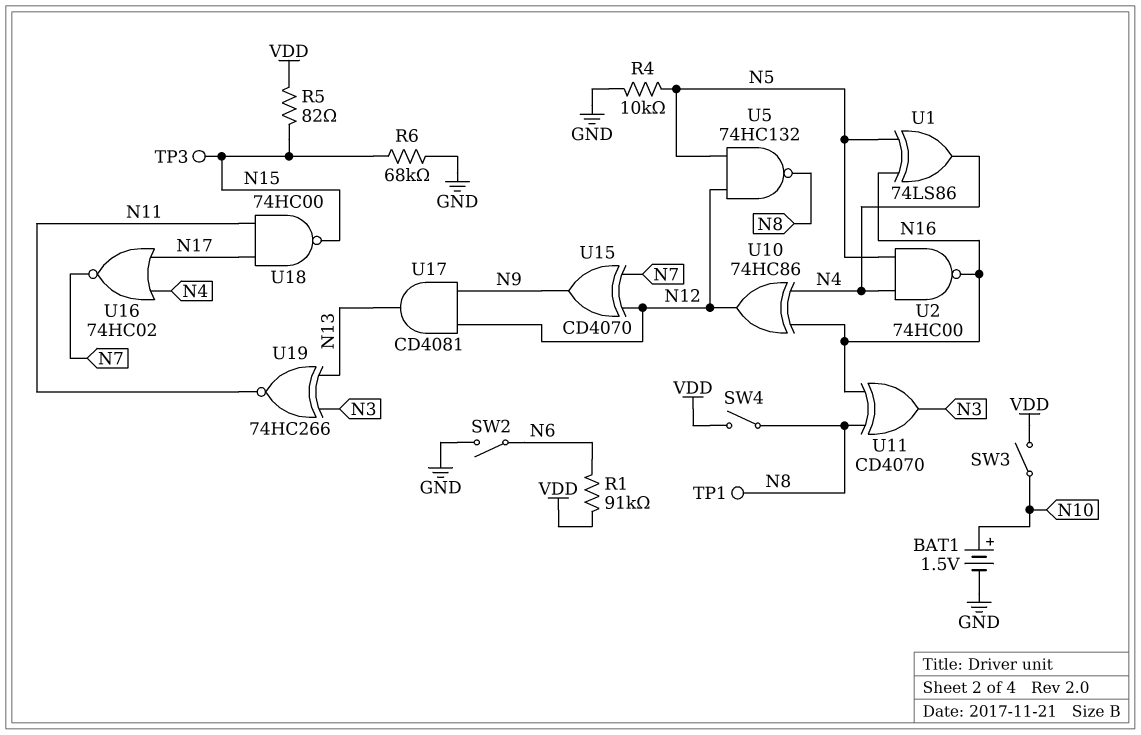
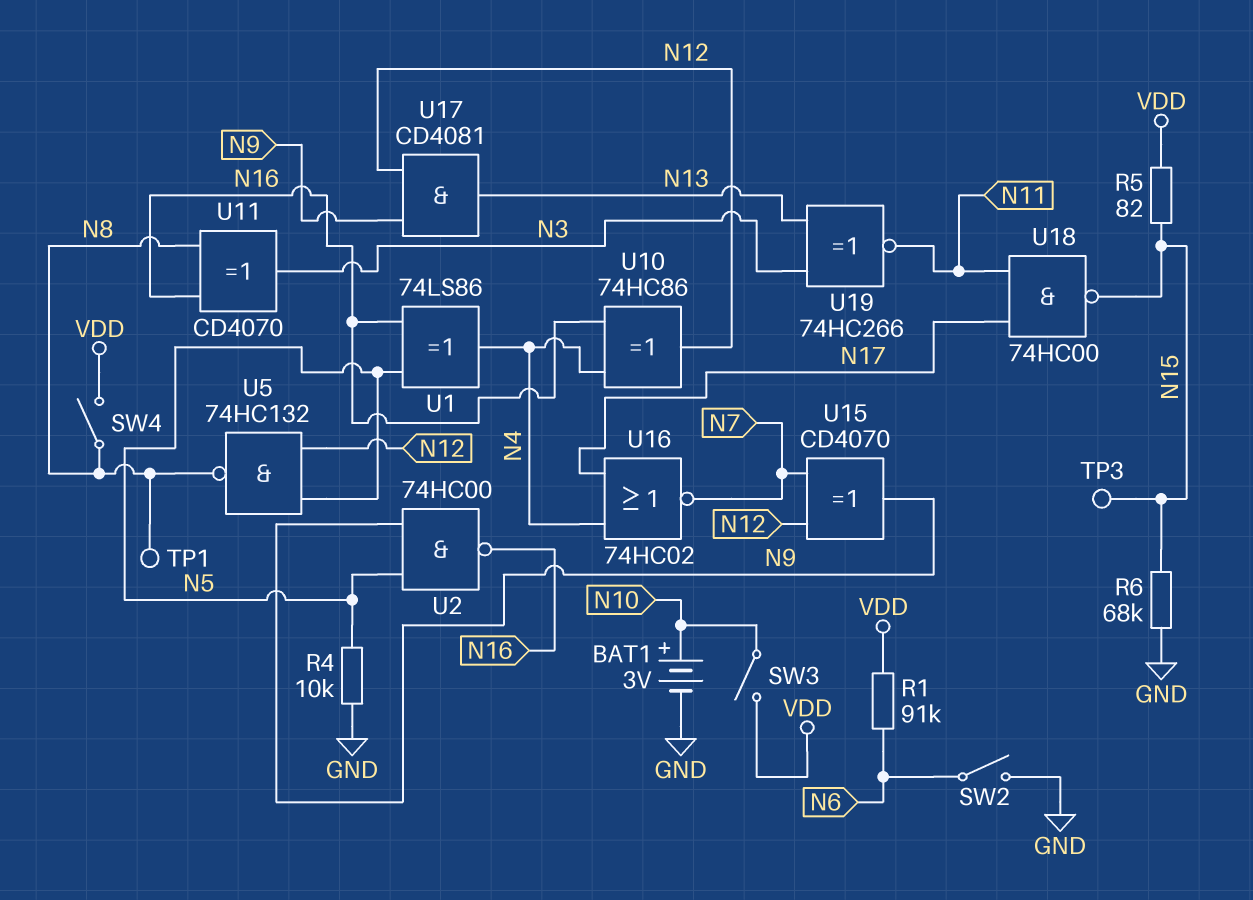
BAT1: 1.5V (plus N10, minus GND) -> 3V (plus N10, minus GND)
U2: NAND 74HC00 (in N4, in N5, out N16) -> NAND 74HC00 (in N5, in N9, out N16)

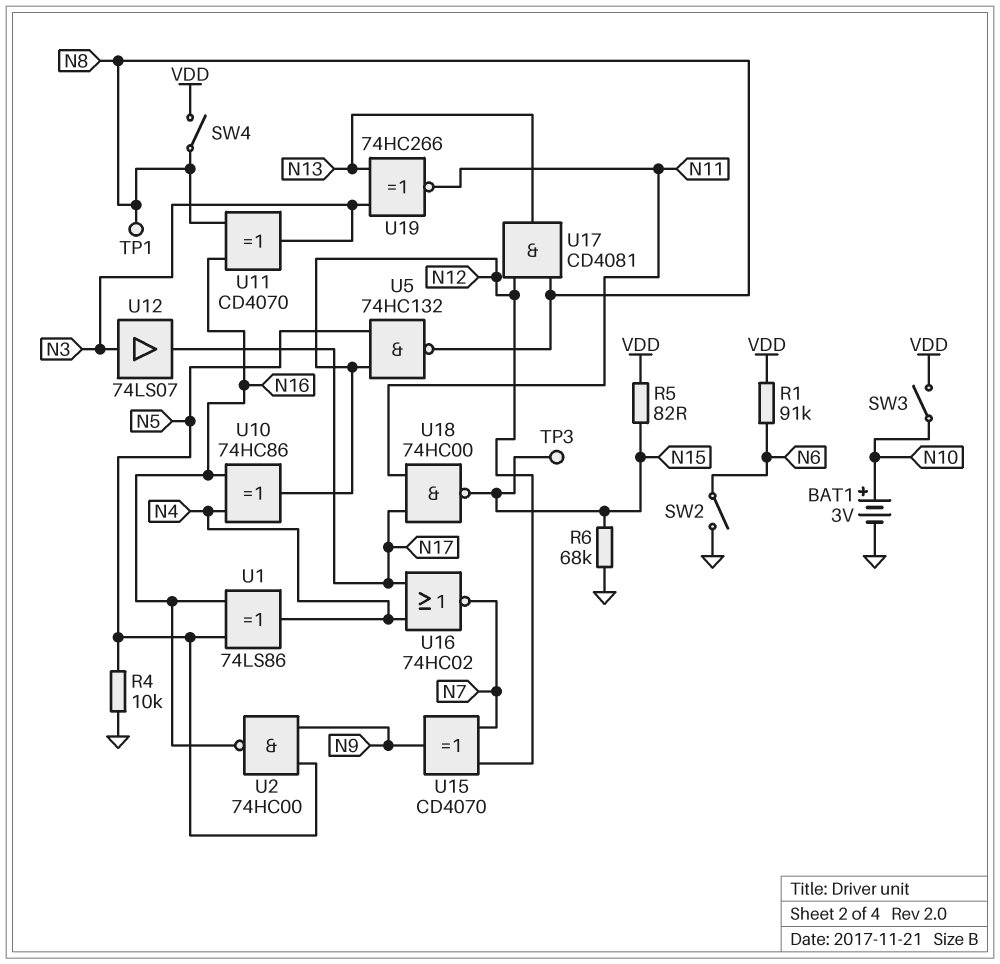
U12: none -> buffer 74LS07 (in N3, out N17)
U17: AND CD4081 (in N9, in N12, out N13) -> AND CD4081 (in N8, in N12, out N13)

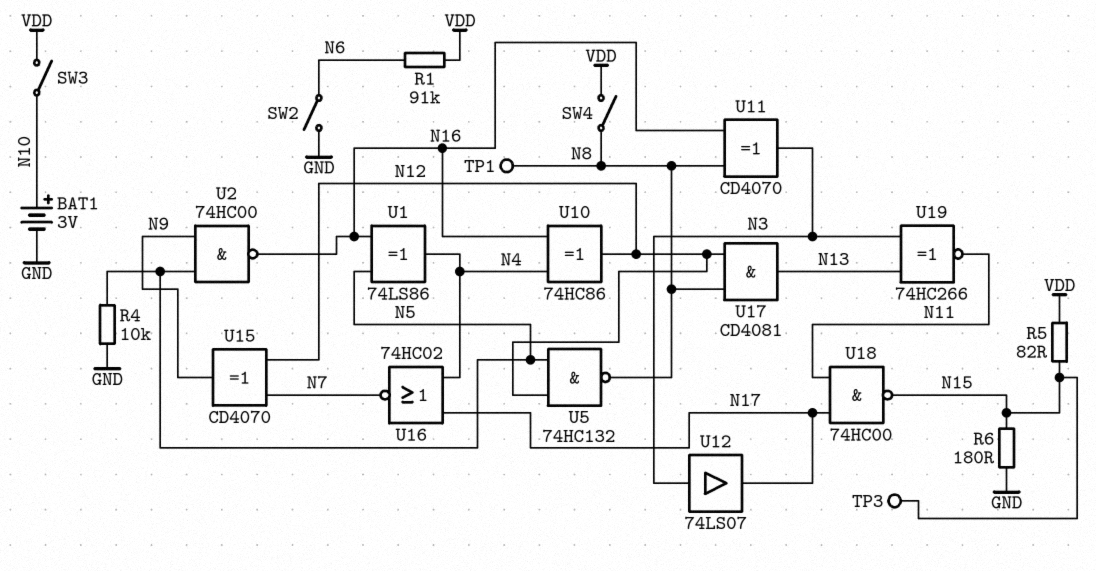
R6: 68k (GND, N15) -> 180 (GND, N15)

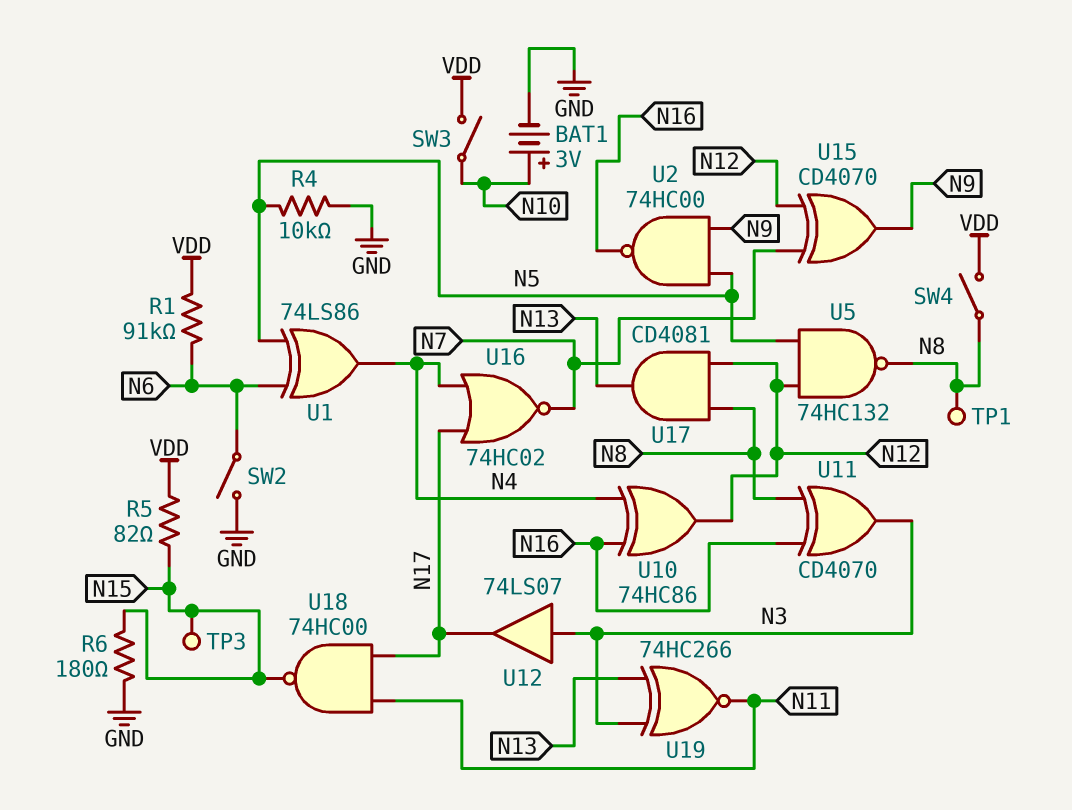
U1: XOR 74LS86 (in N5, in N16, out N4) -> XOR 74LS86 (in N5, in N6, out N4)

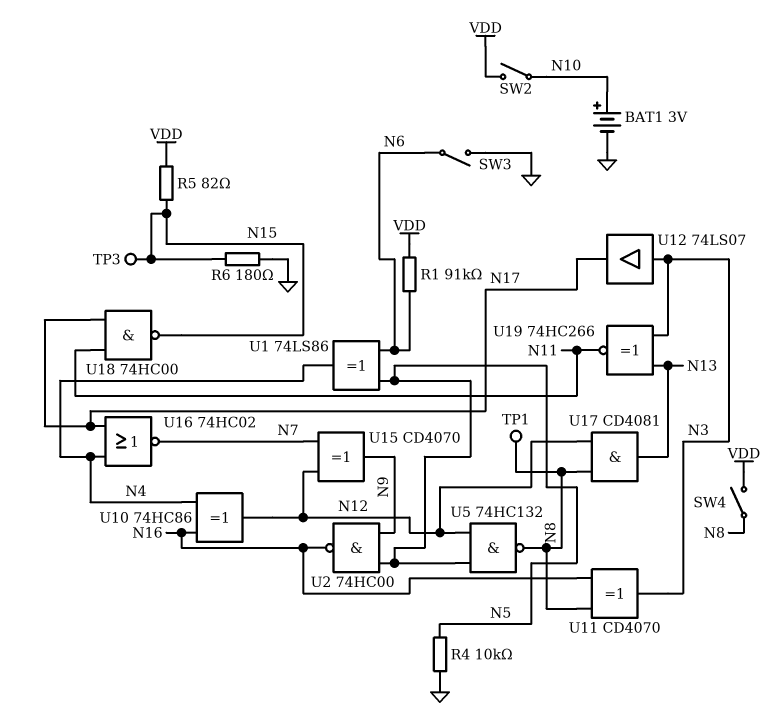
SW2: switch (GND, N6) -> switch (N10, VDD)
SW3: switch (N10, VDD) -> switch (GND, N6)

